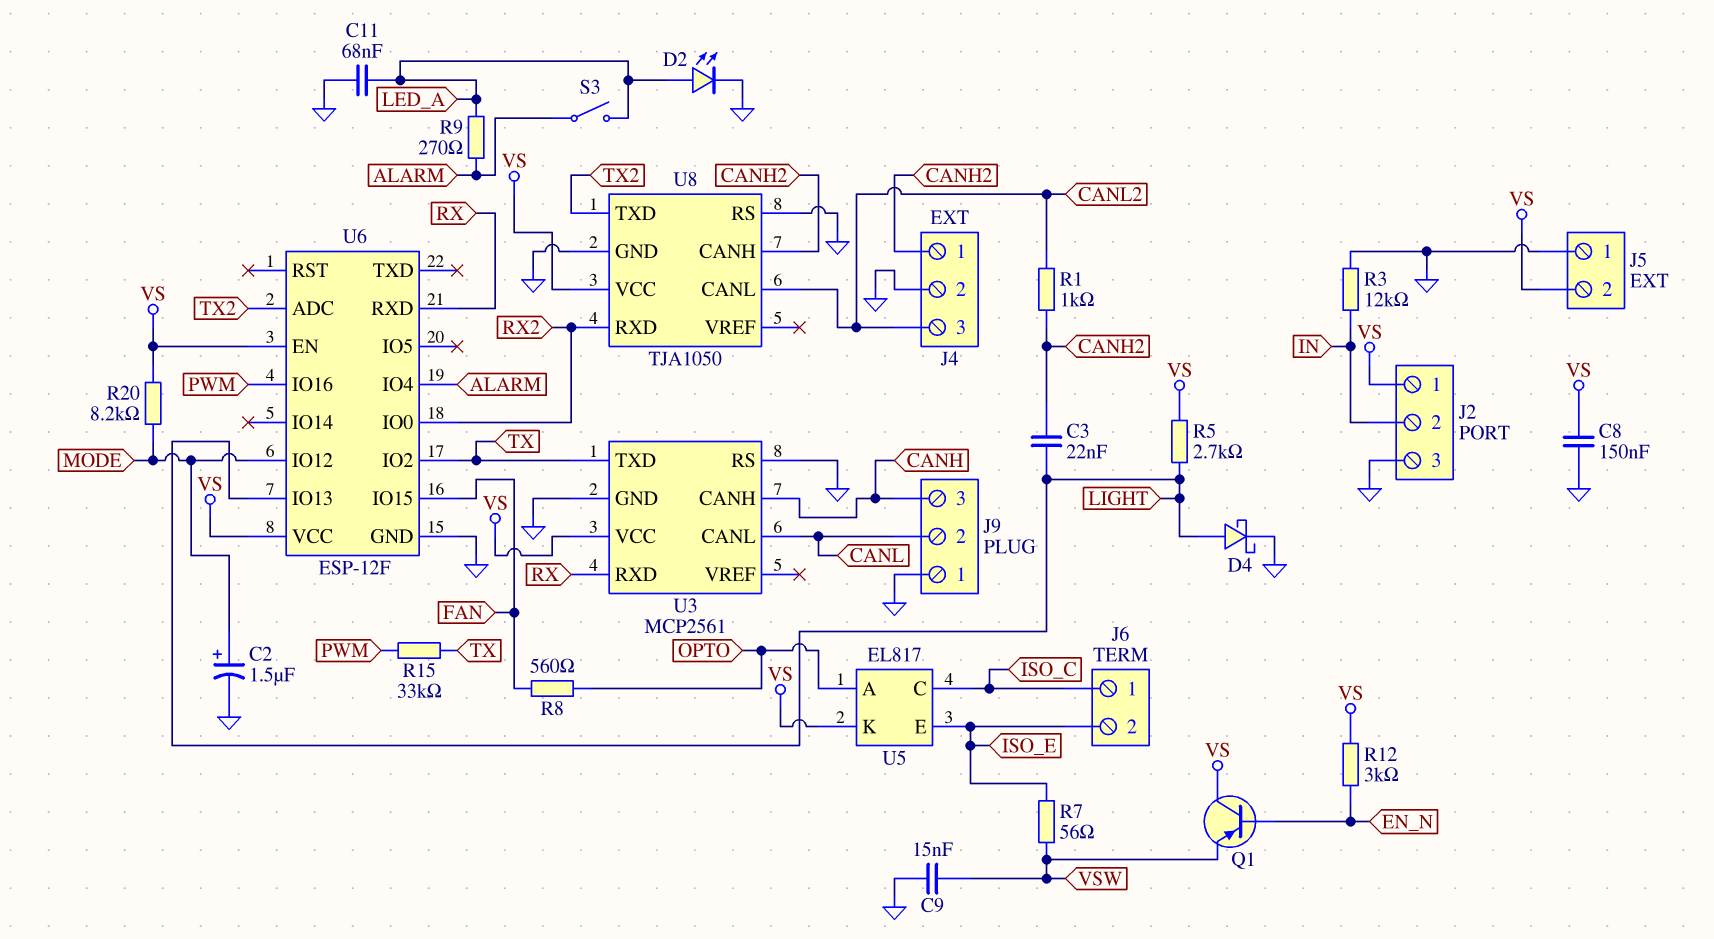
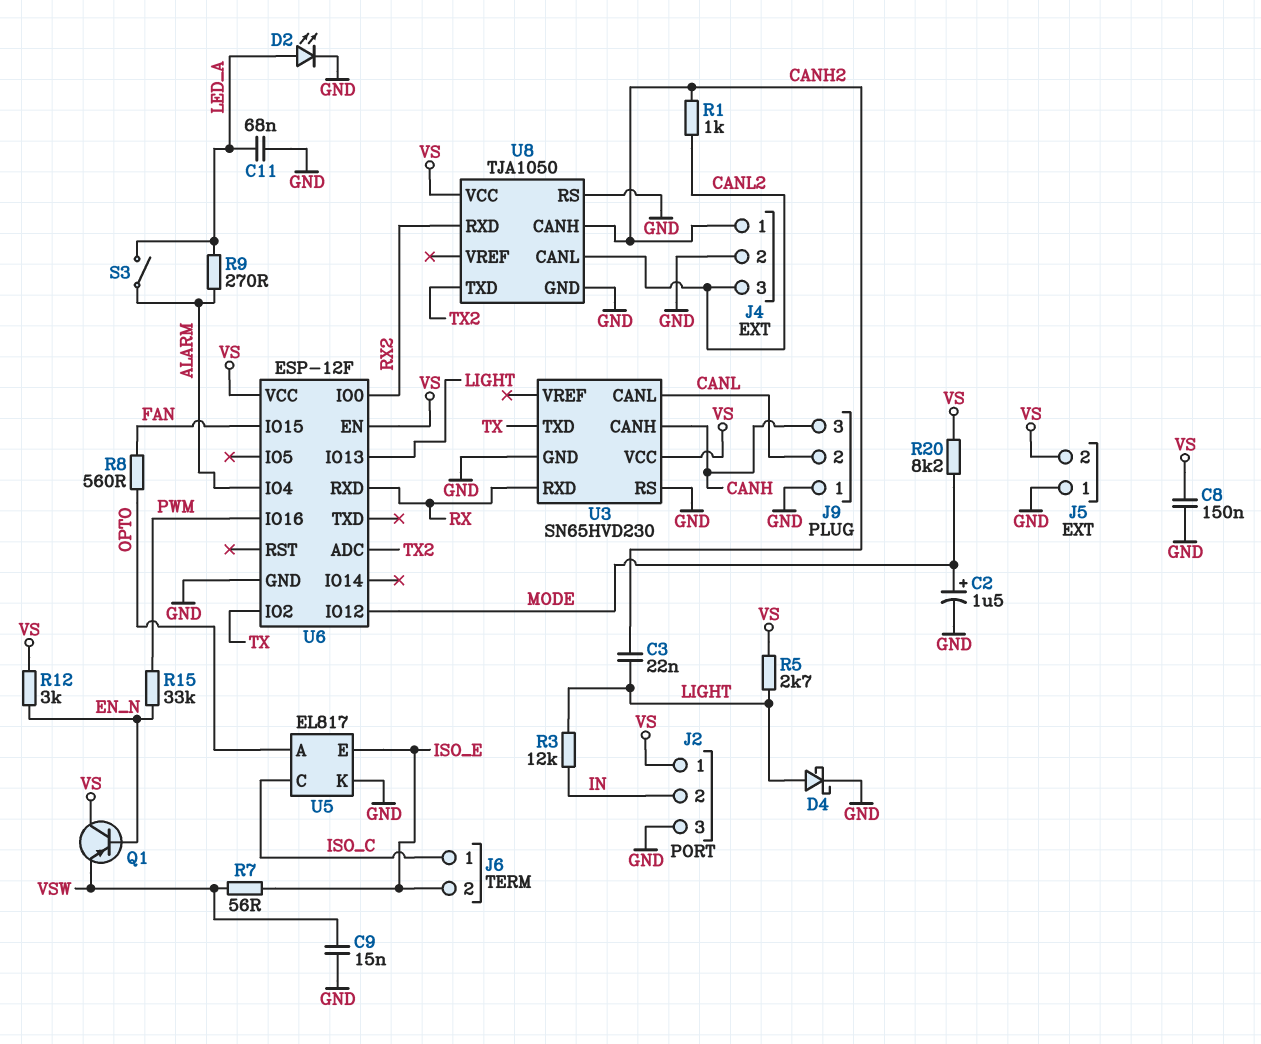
R3: 12k (GND, IN) -> 12k (IN, LIGHT)
R15: 33k (PWM, TX) -> 33k (EN_N, PWM)
U3: MCP2561 -> SN65HVD230
U5 pin K: VS -> GND

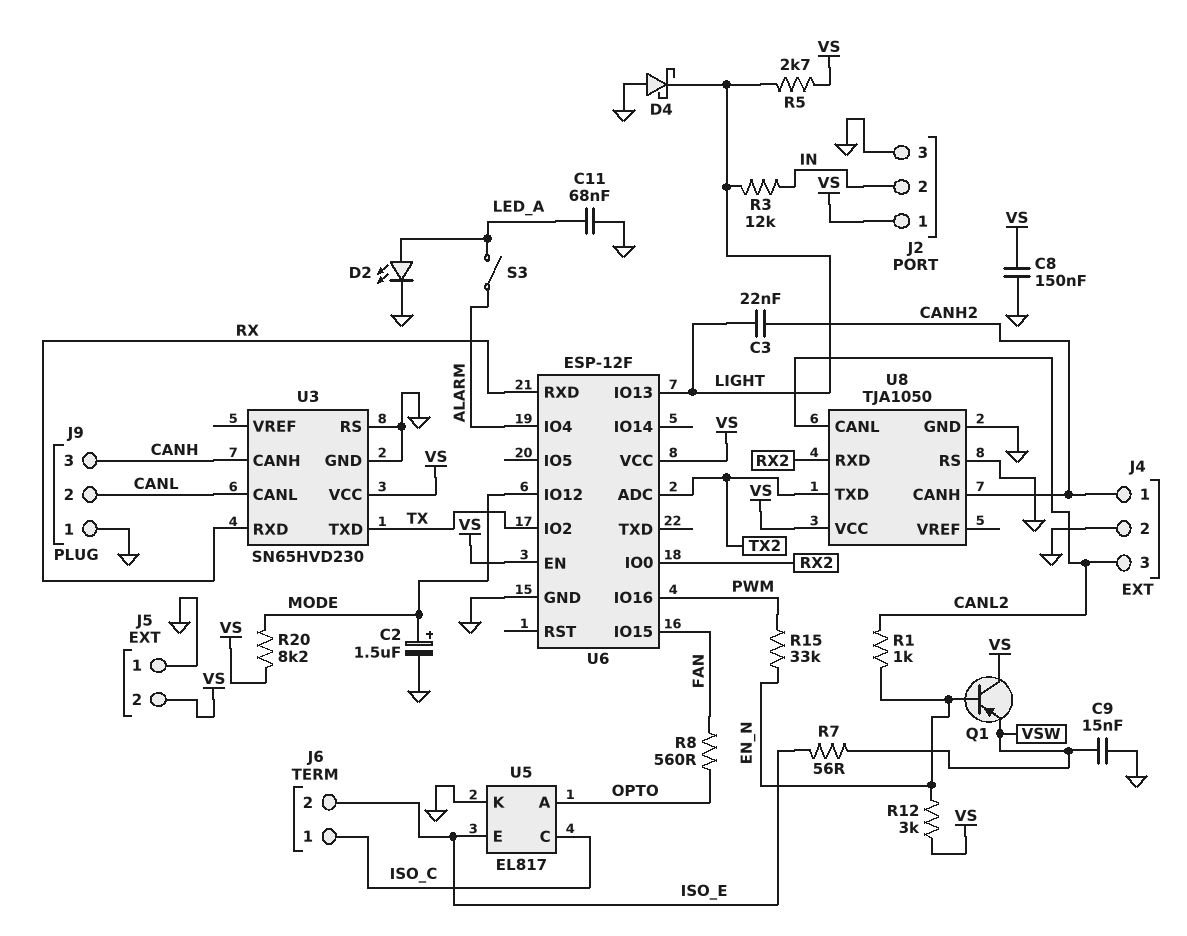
D4: schottky (A LIGHT, K GND) -> schottky (A GND, K LIGHT)
R1: 1k (CANH2, CANL2) -> 1k (CANL2, EN_N)
R9: 270 (ALARM, LED_A) -> none

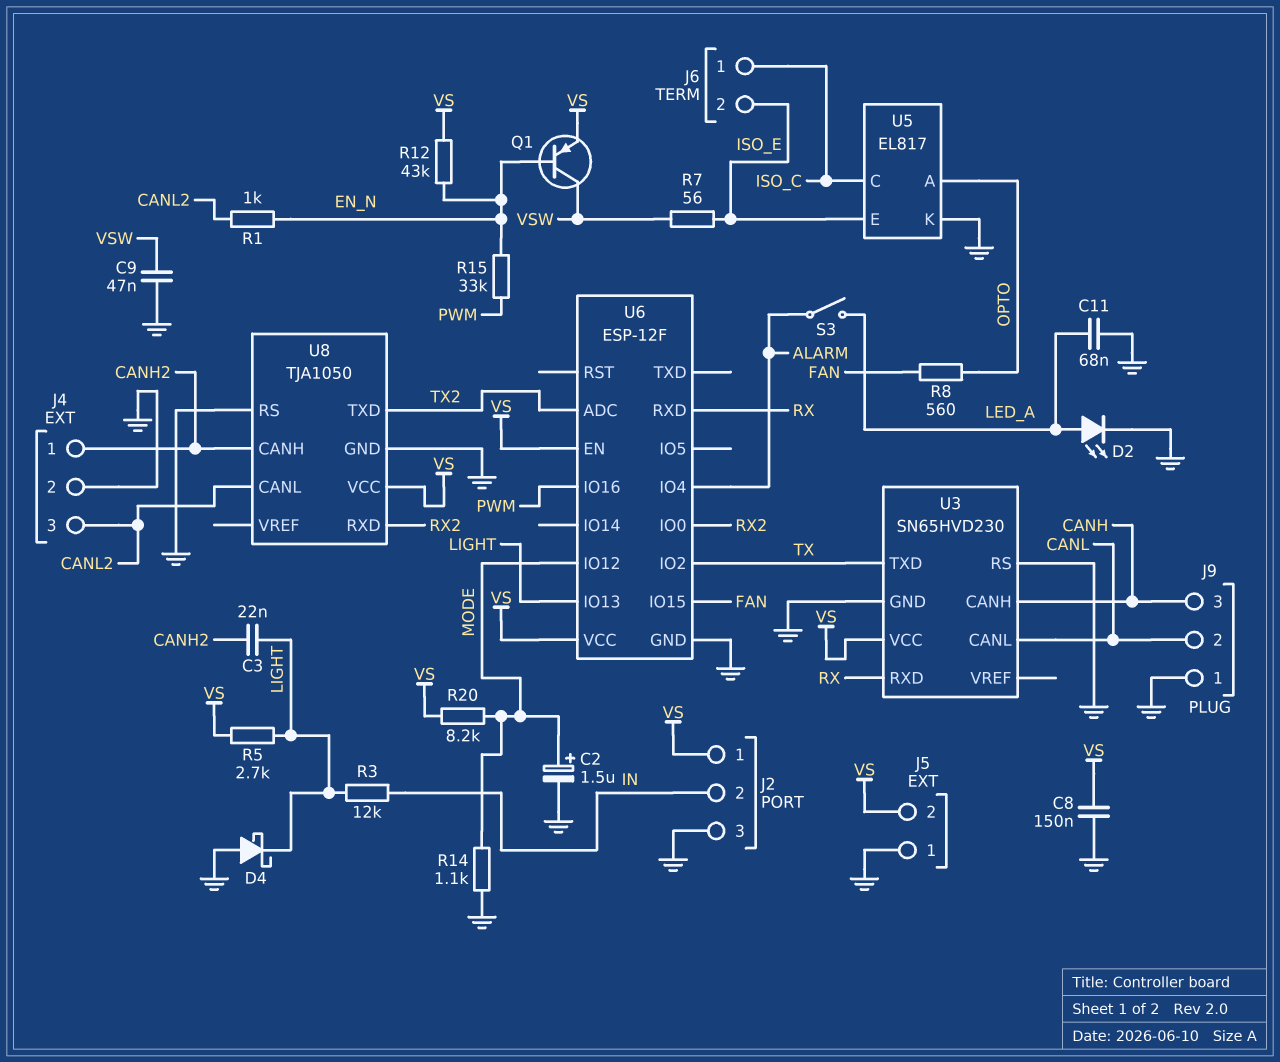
C9: 15nF (GND, VSW) -> 47nF (GND, VSW)
Q1: PNP (B EN_N, C VS, E VSW) -> PNP (B EN_N, C VSW, E VS)
R12: 3k (EN_N, VS) -> 43k (EN_N, VS)
R14: none -> 1.1k (GND, MODE)

